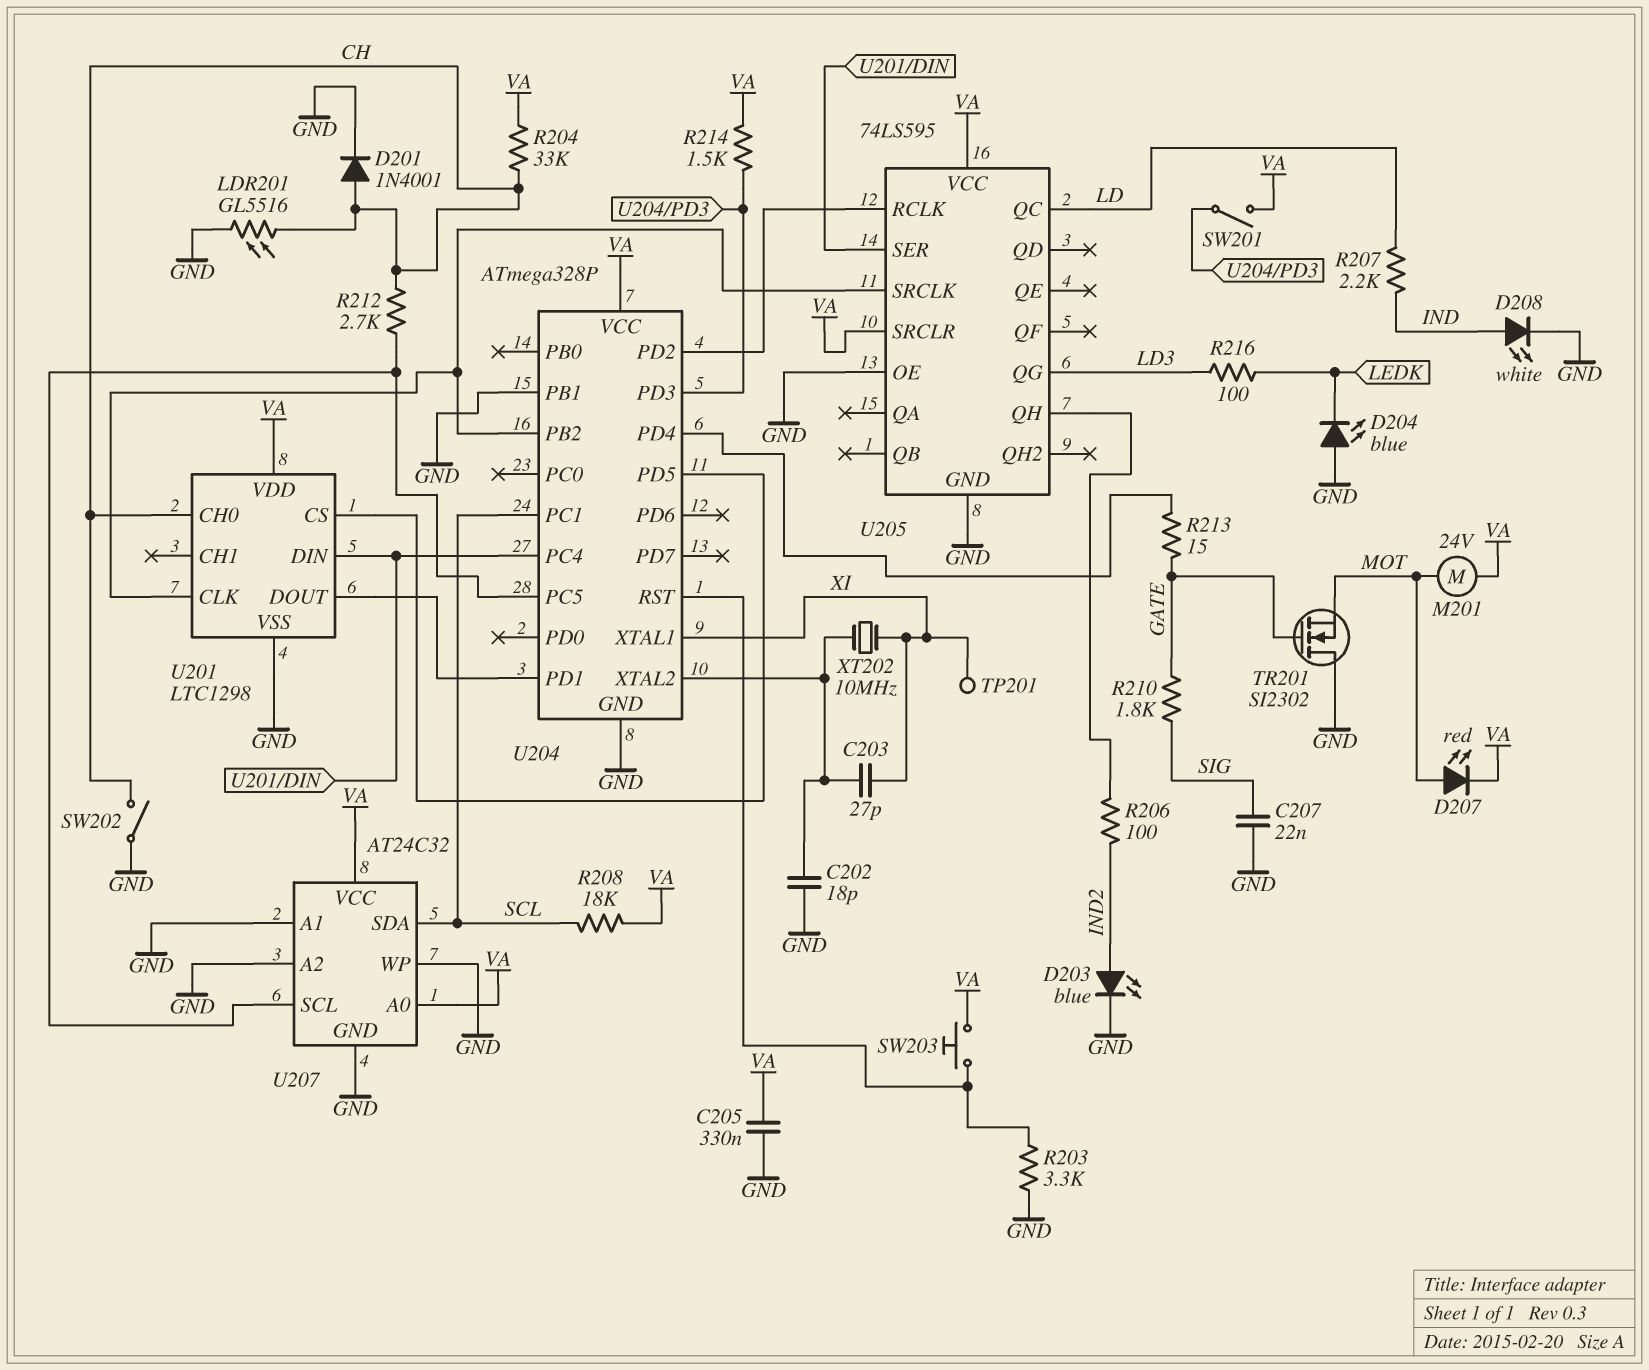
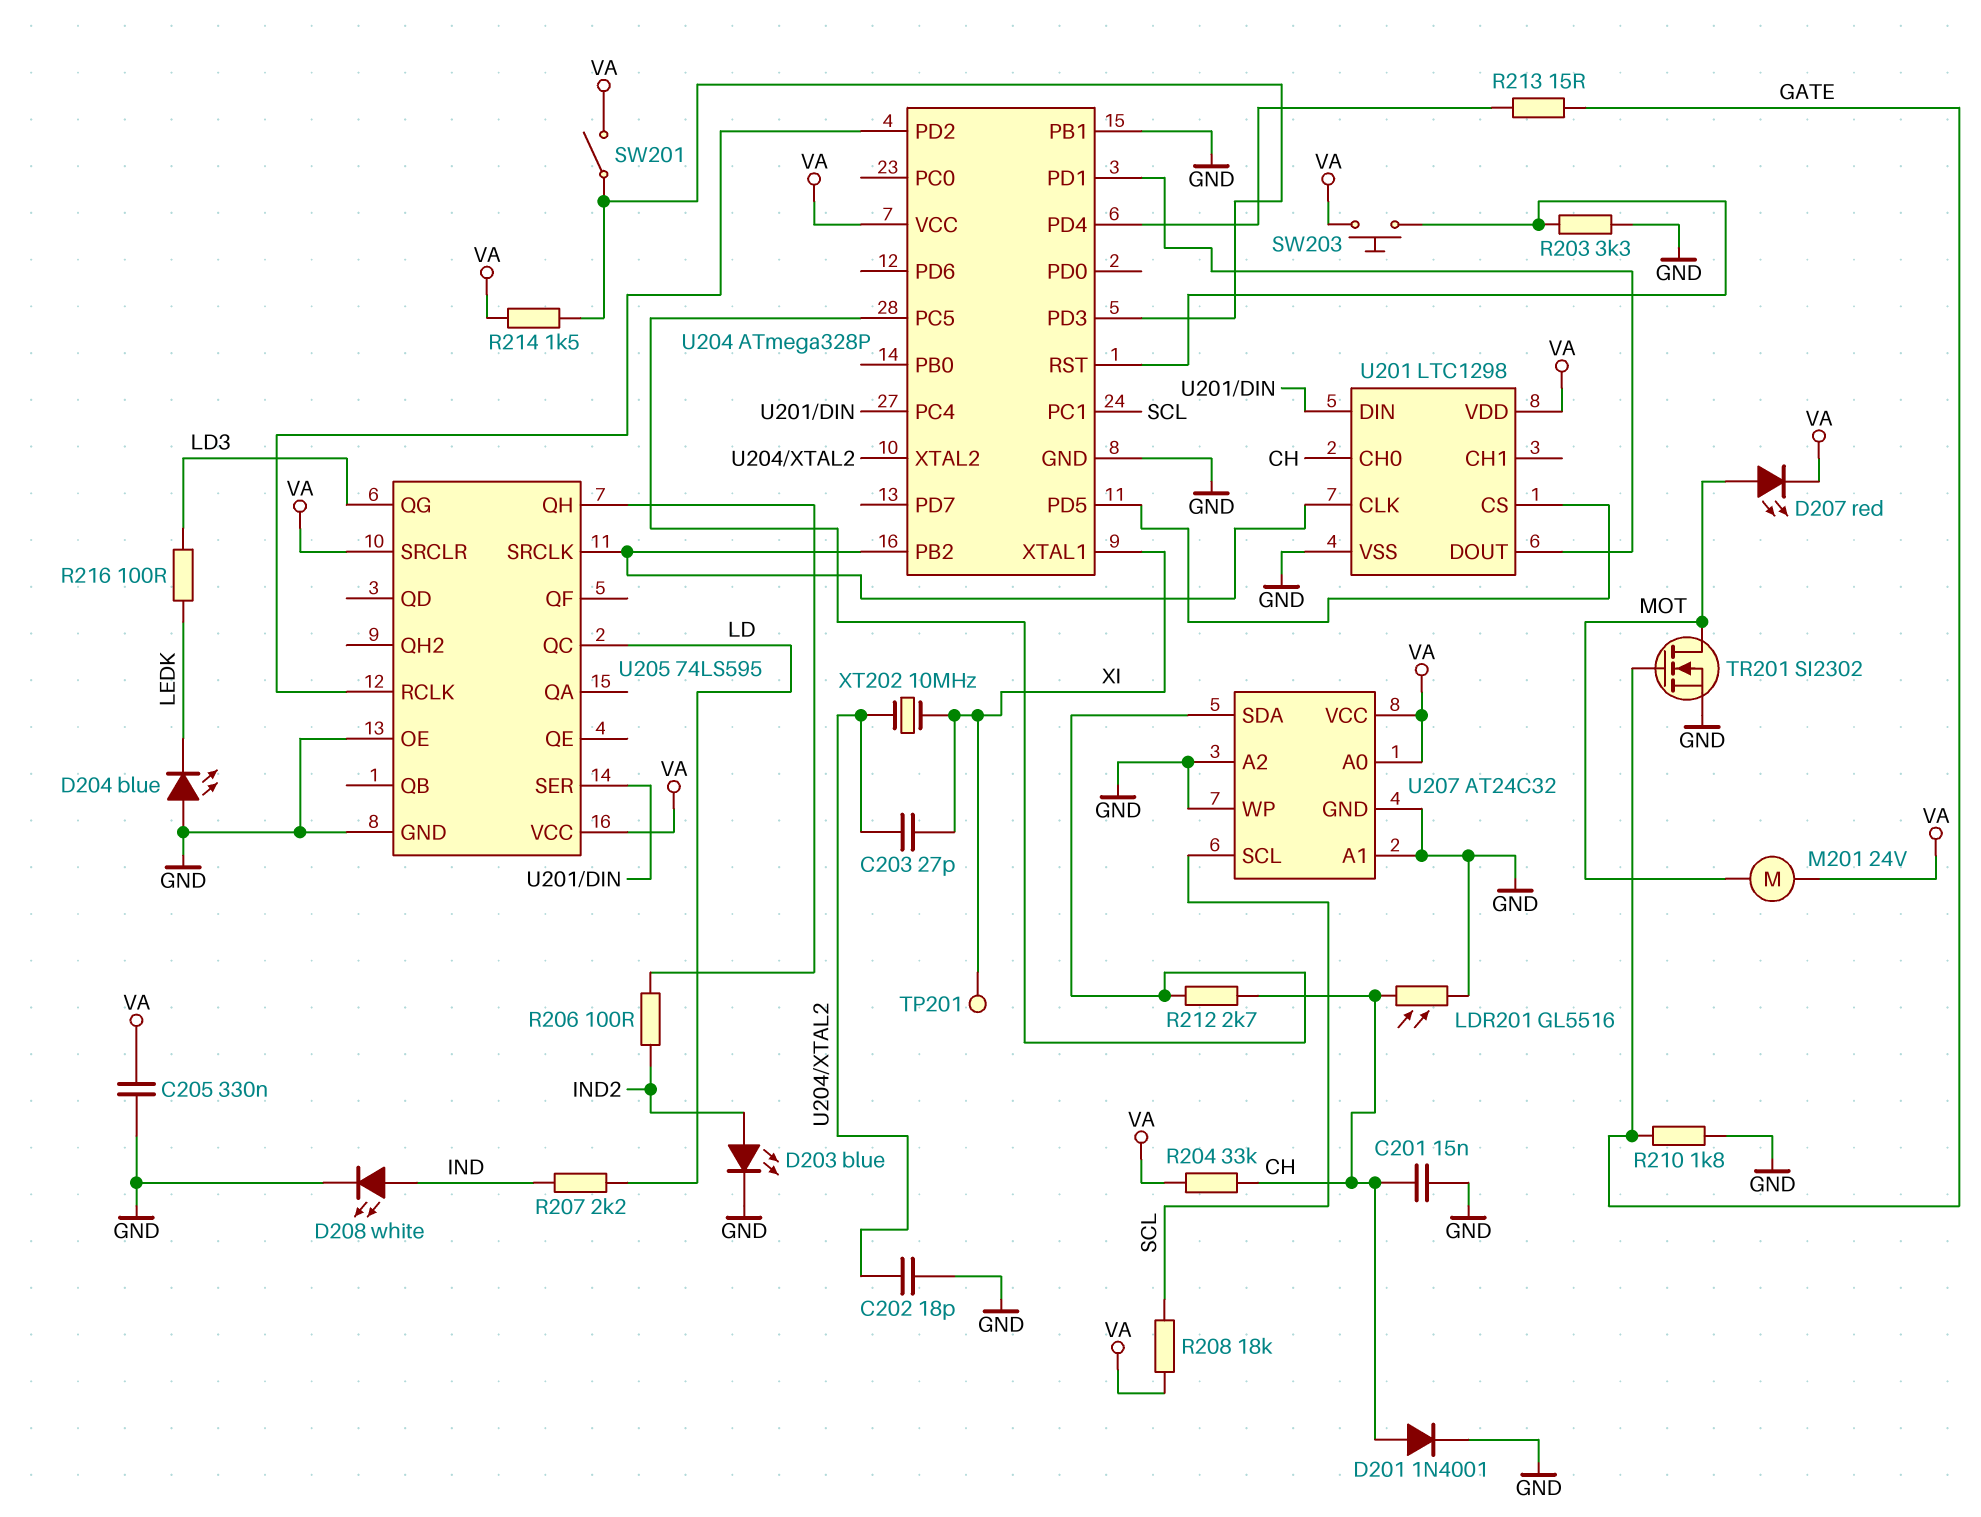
C201: none -> 15nF (CH, GND)
C207: 22nF (GND, SIG) -> none
R210: 1.8k (GATE, SIG) -> 1.8k (GATE, GND)
SW202: switch (CH, GND) -> none
TR201: NMOS SI2302 (G GATE, D GND, S MOT) -> NMOS SI2302 (G GATE, D MOT, S GND)
U207 pin SCL: U204/PC5 -> SCL
U207 pin SDA: SCL -> U204/PC5

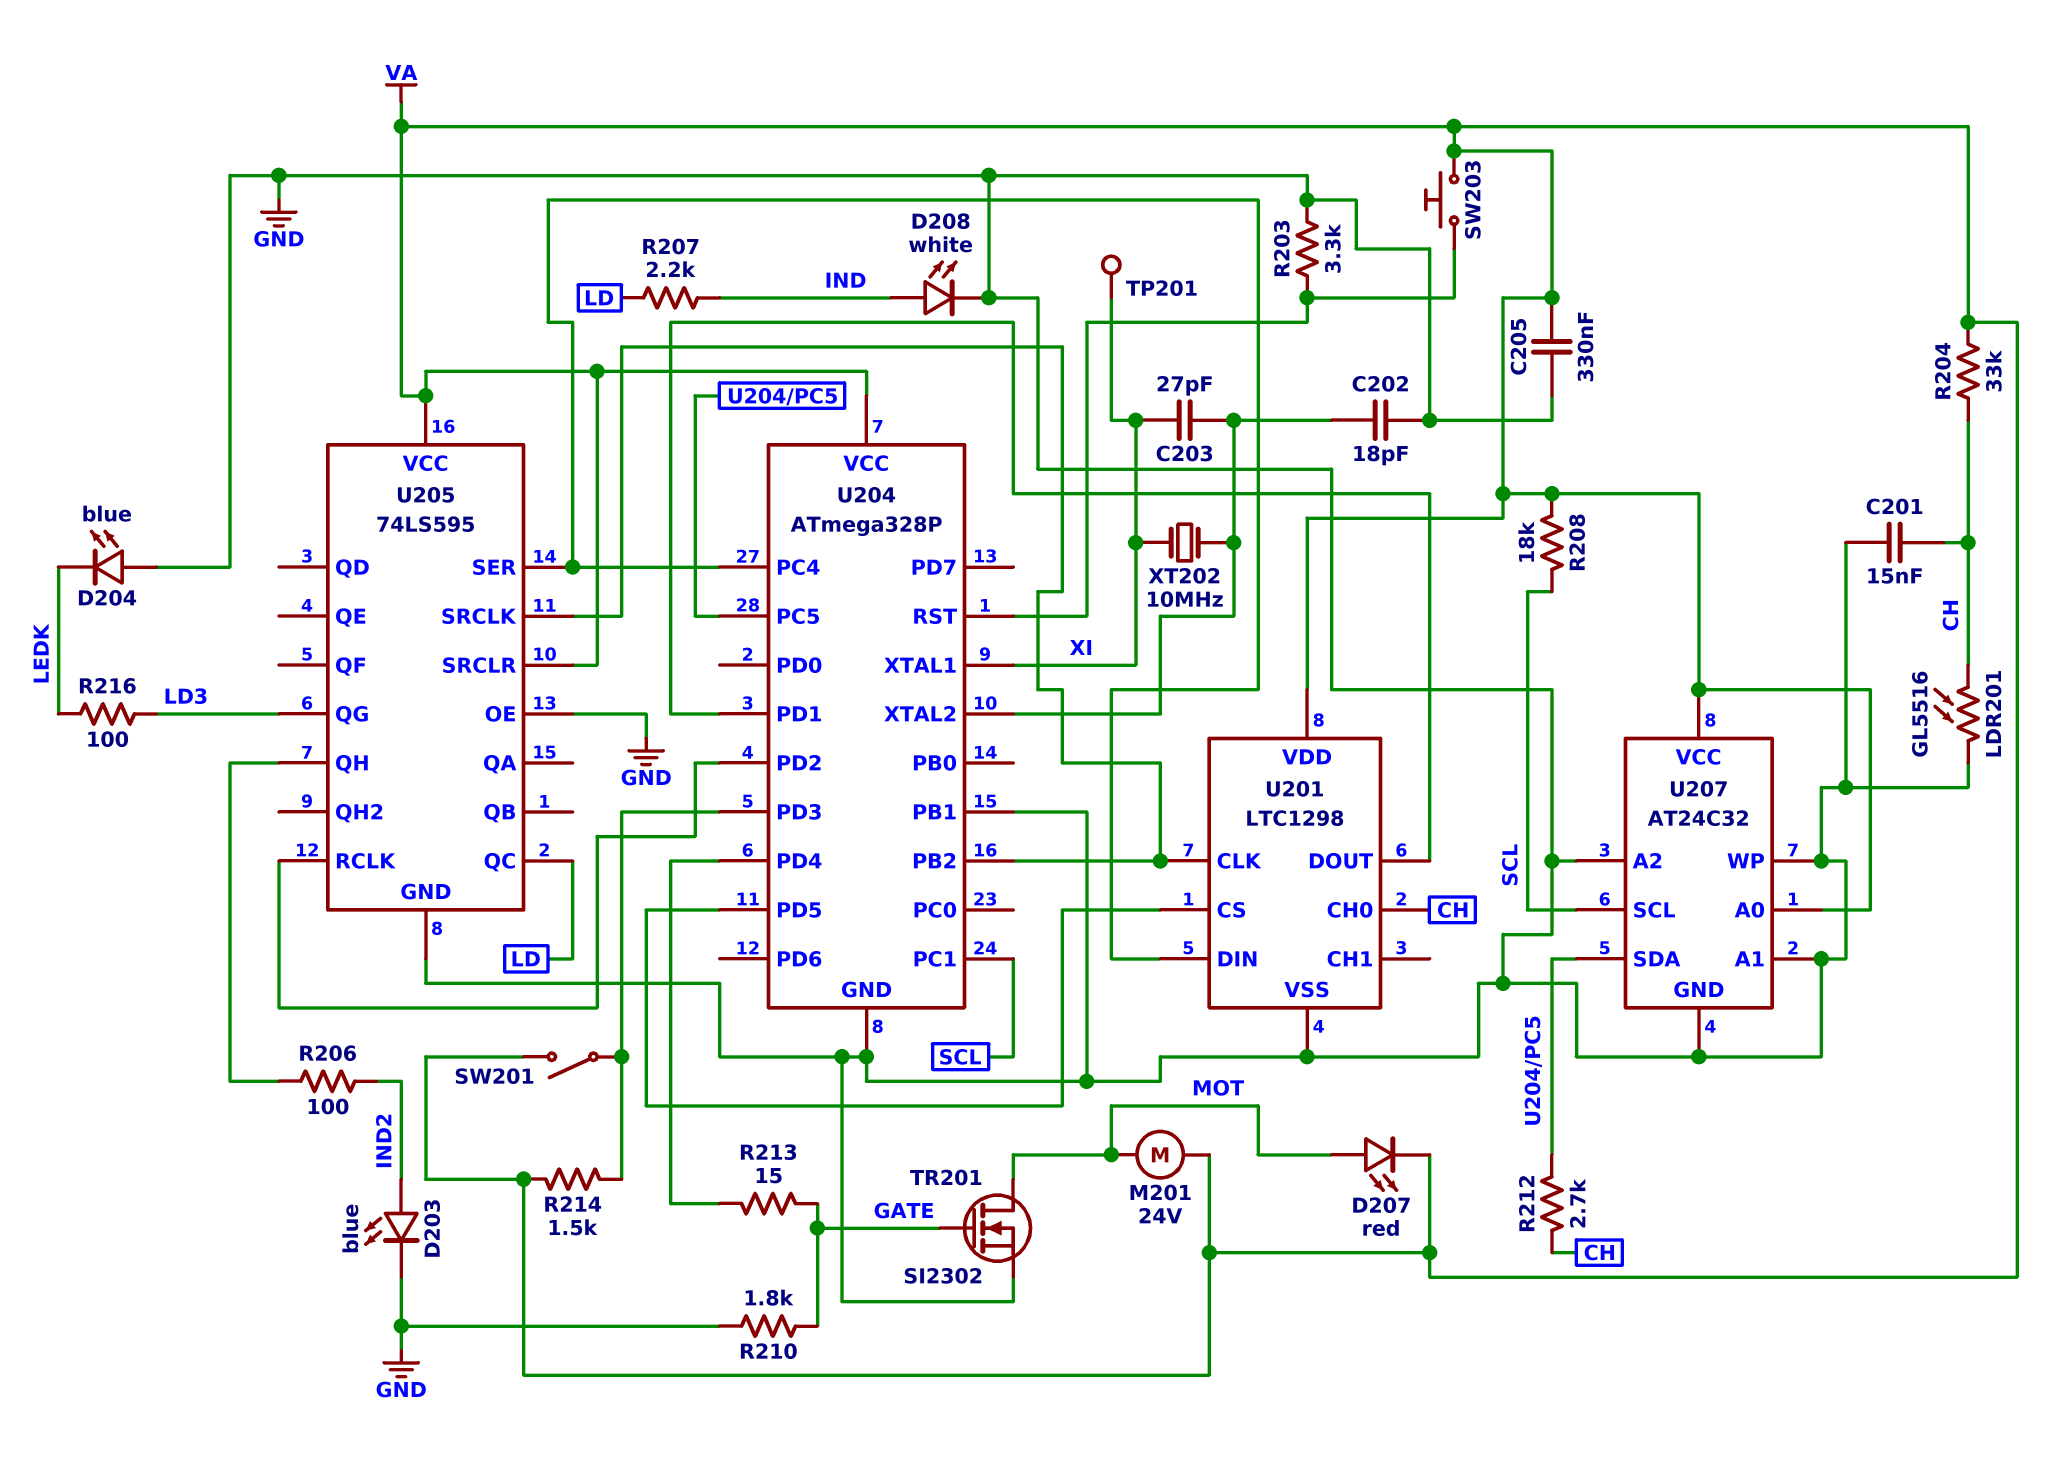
D201: diode 1N4001 (A CH, K GND) -> none

